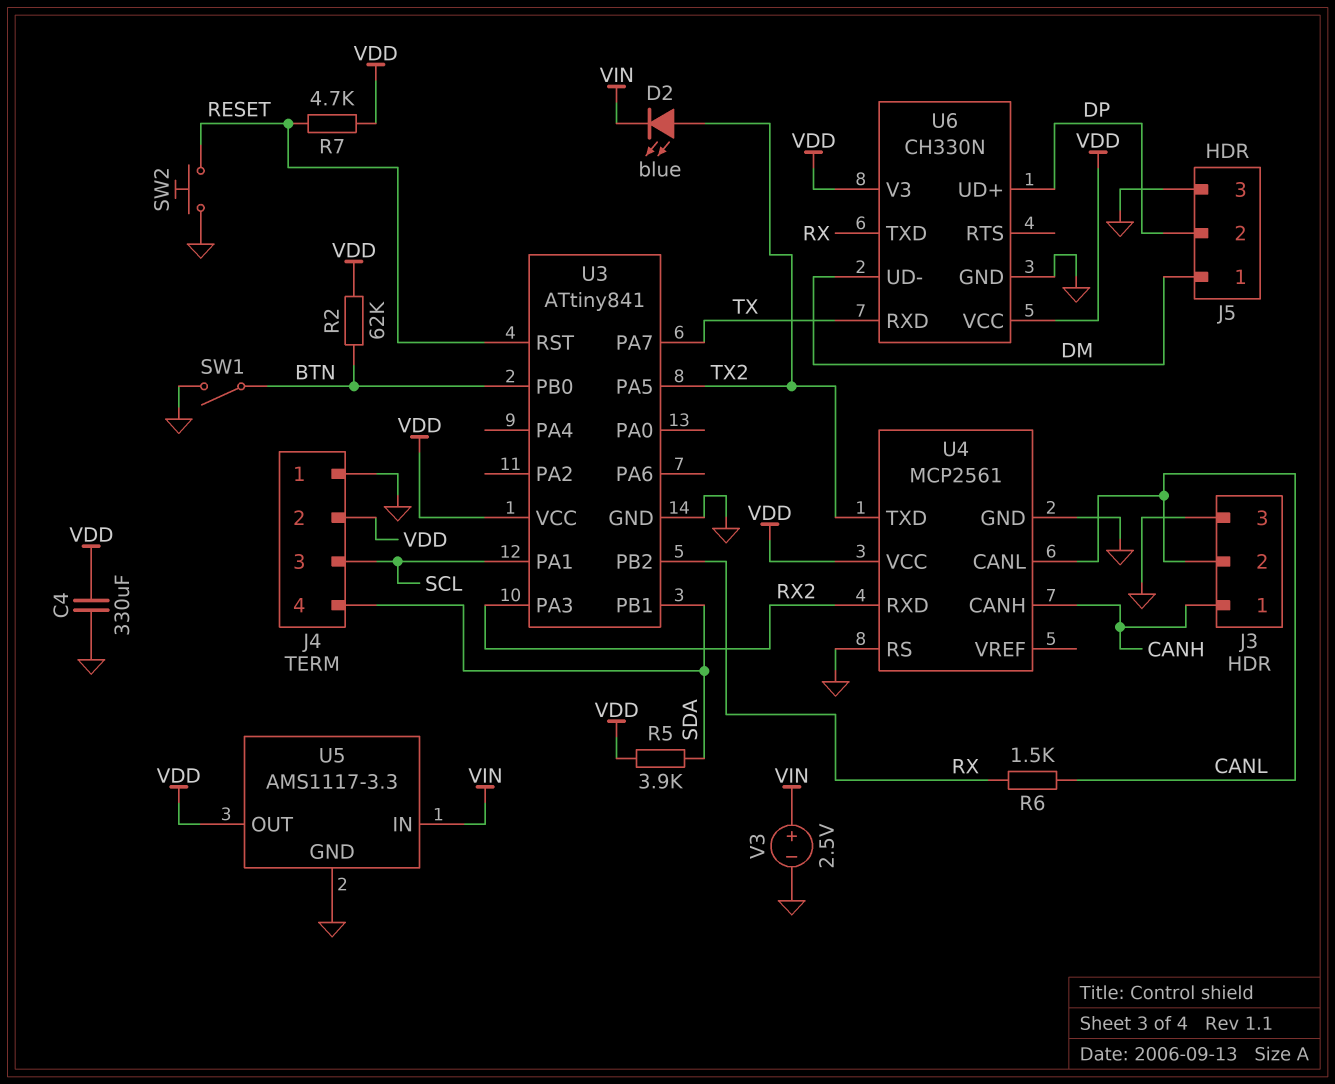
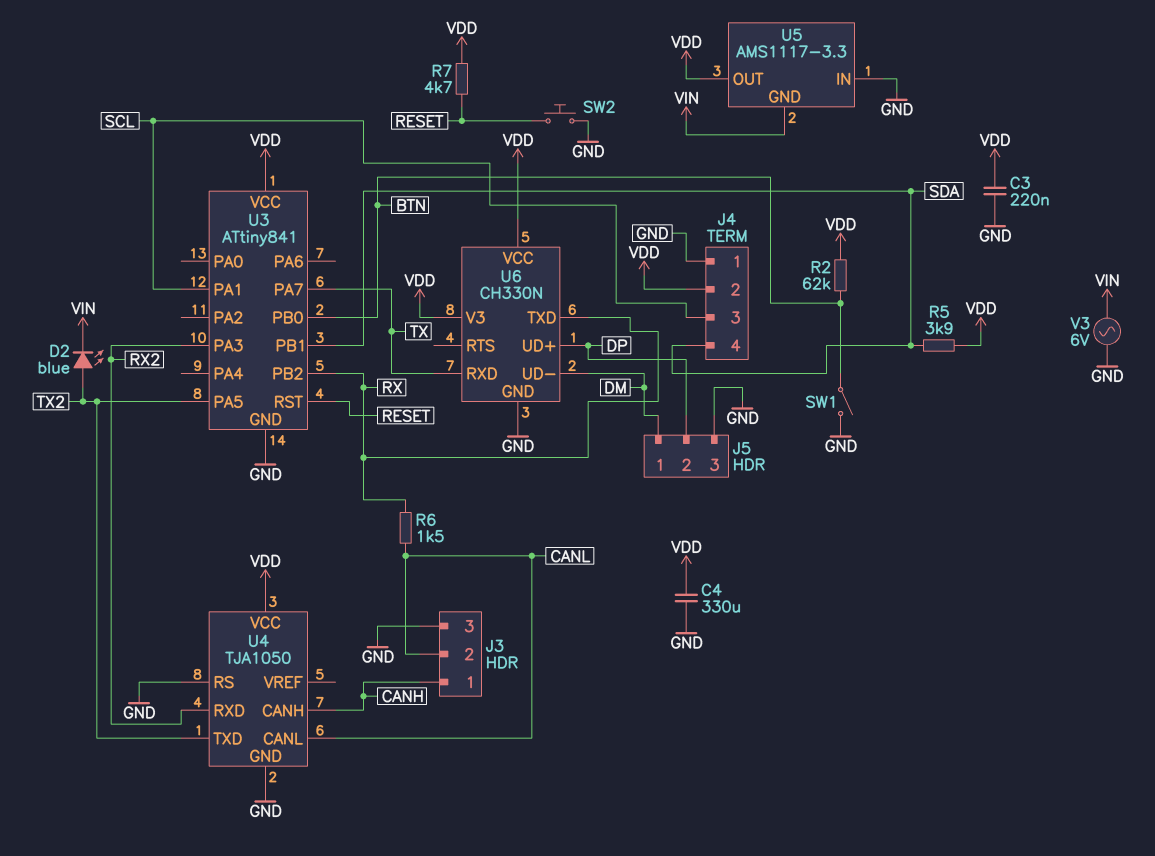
C3: none -> 220nF (GND, VDD)
U4: MCP2561 -> TJA1050
U5 pin GND: GND -> VIN
U5 pin IN: VIN -> GND
V3: 2.5V (plus VIN, minus GND) -> AC 6V (GND, VIN)

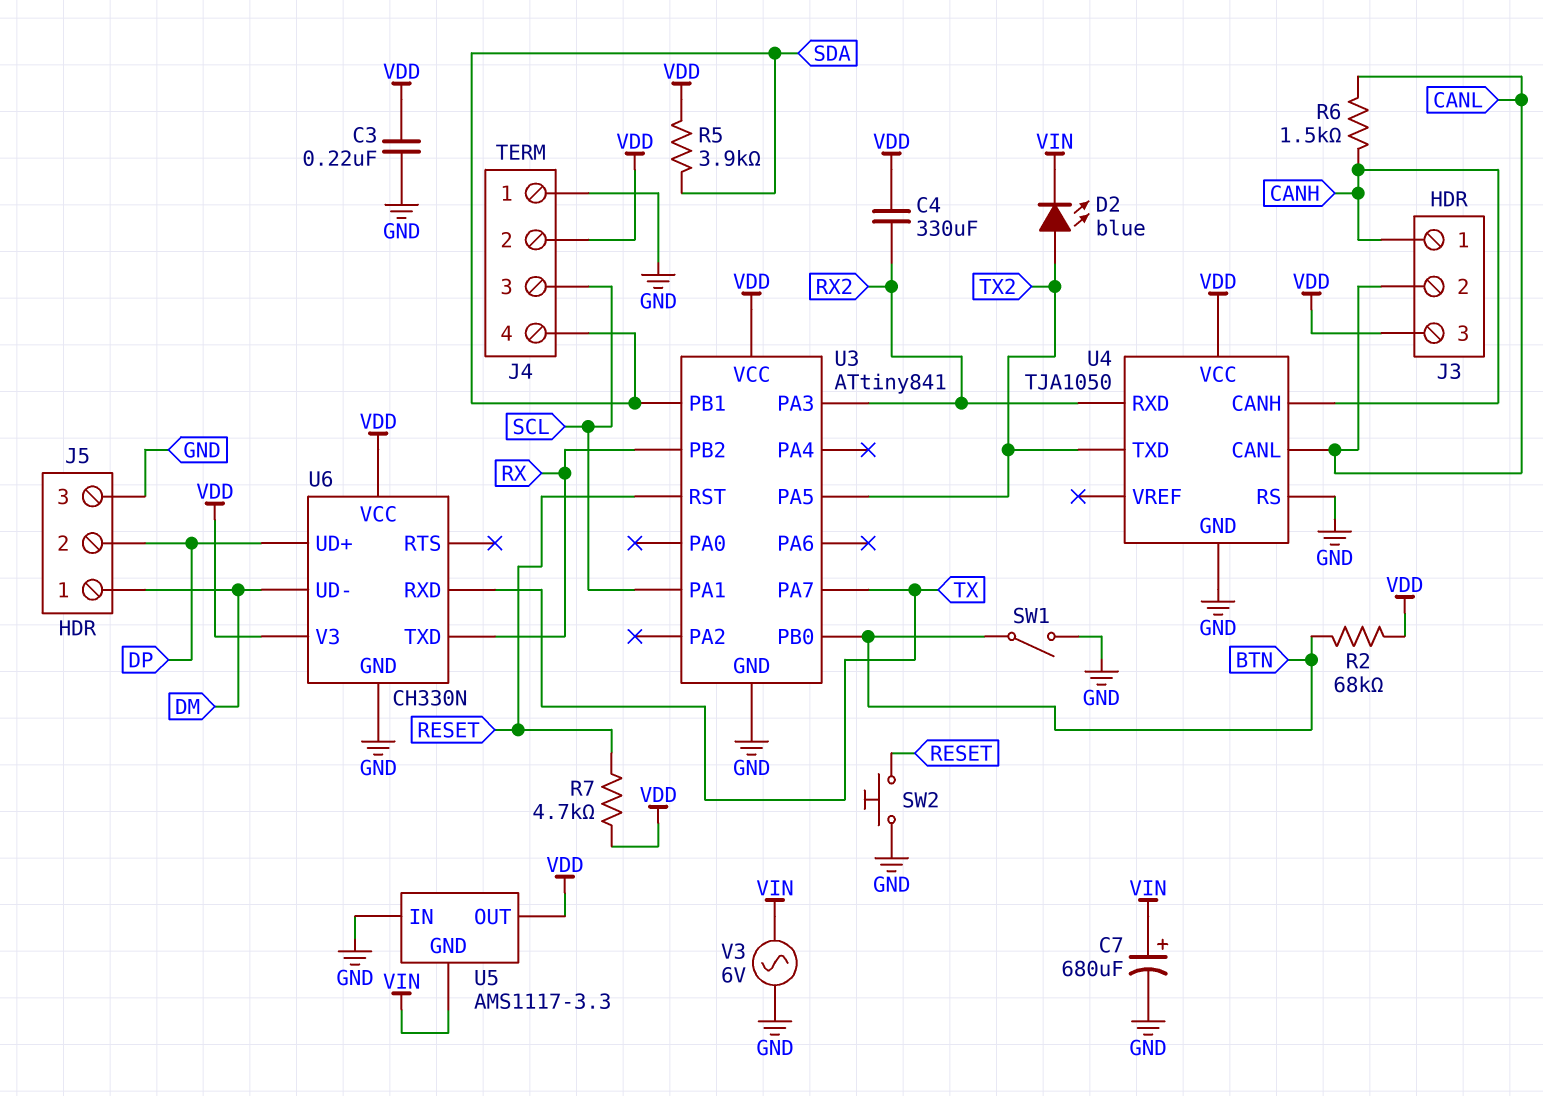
C4: 330uF (GND, VDD) -> 330uF (RX2, VDD)
C7: none -> 680uF (plus VIN, minus GND)
J3 pin 3: GND -> VDD
R2: 62k (BTN, VDD) -> 68k (BTN, VDD)
R6: 1.5k (CANL, RX) -> 1.5k (CANH, CANL)

